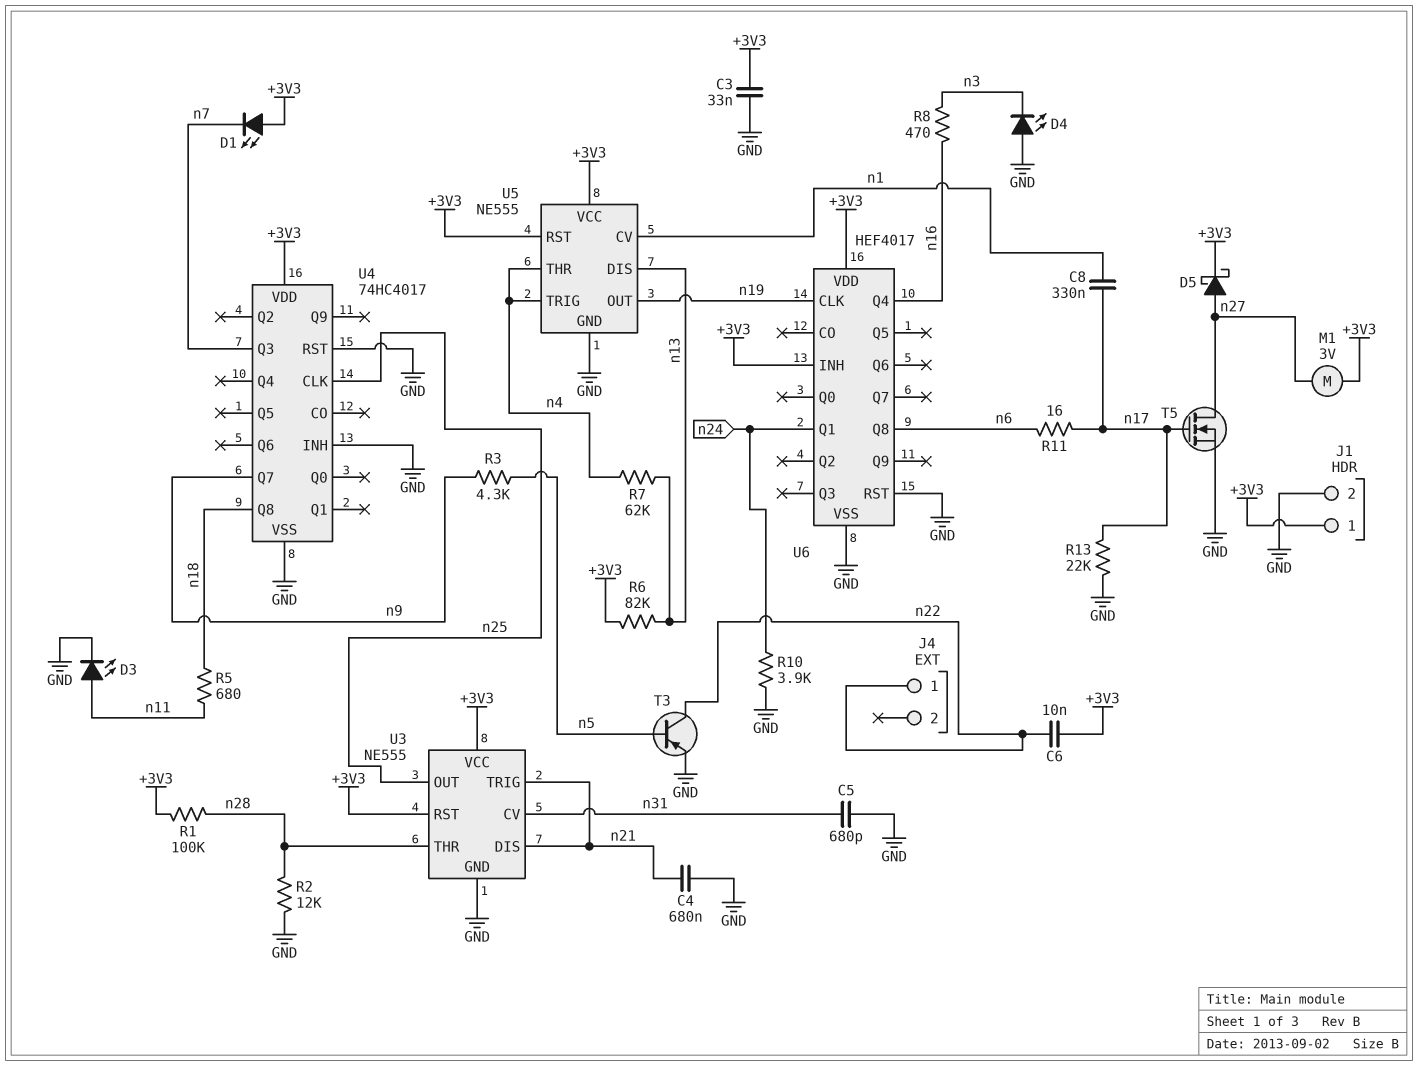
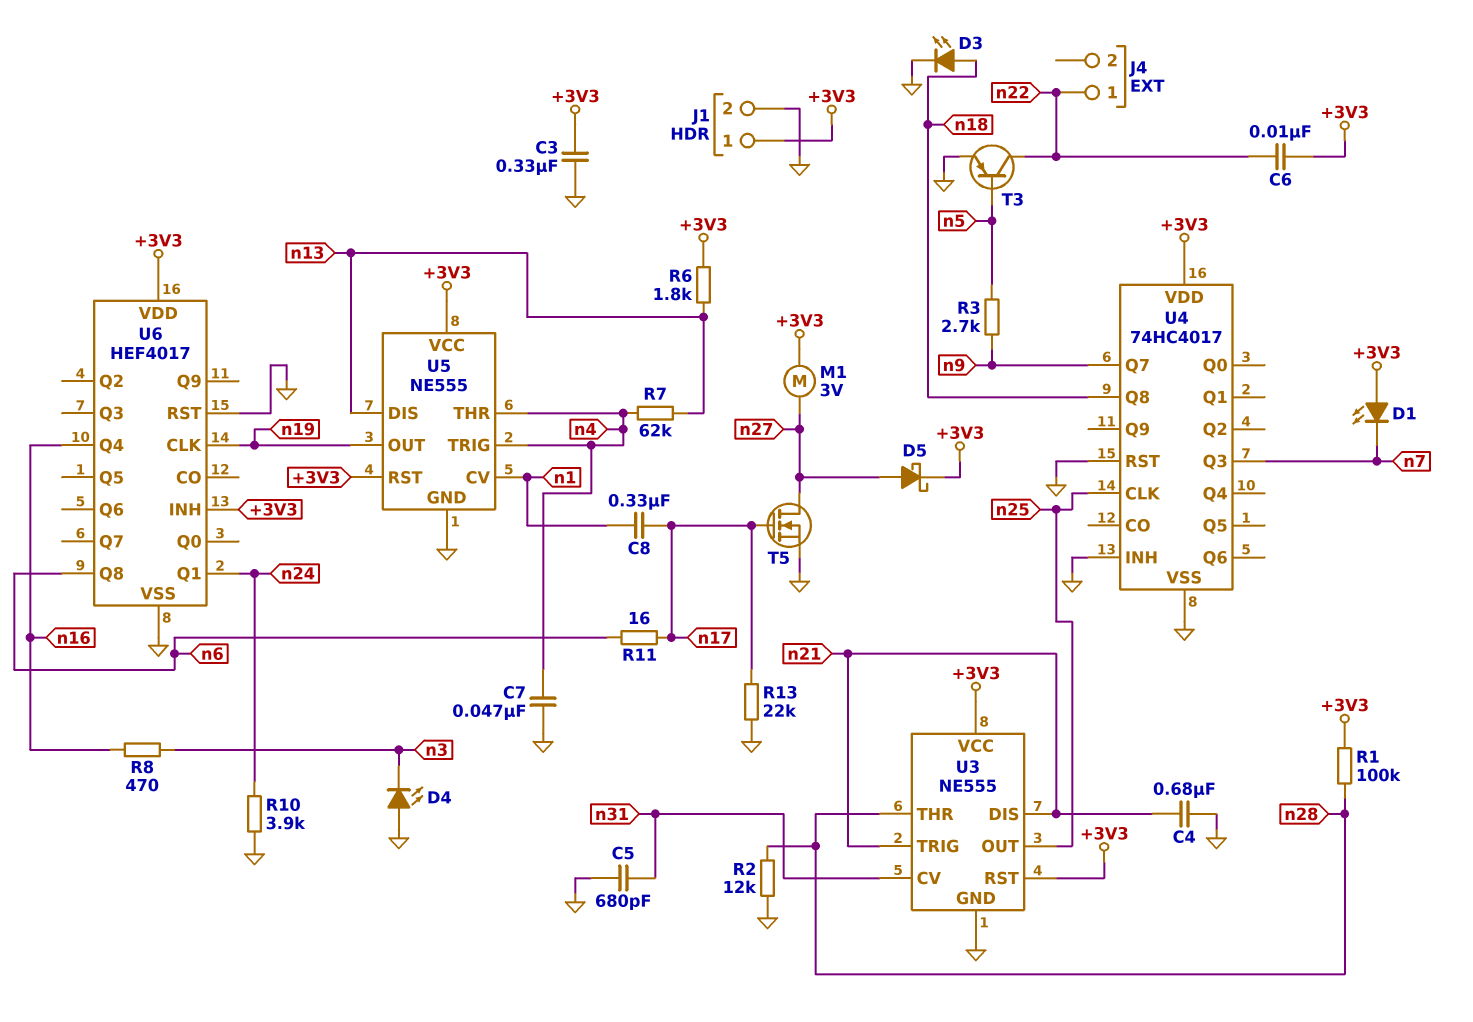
C3: 33nF (+3V3, GND) -> 330nF (+3V3, GND)
C7: none -> 47nF (GND, n4)
D3: LED (A n11, K GND) -> LED (A n18, K GND)
R3: 4.3k (n5, n9) -> 2.7k (n5, n9)
R5: 680 (n11, n18) -> none
R6: 82k (+3V3, n13) -> 1.8k (+3V3, n13)

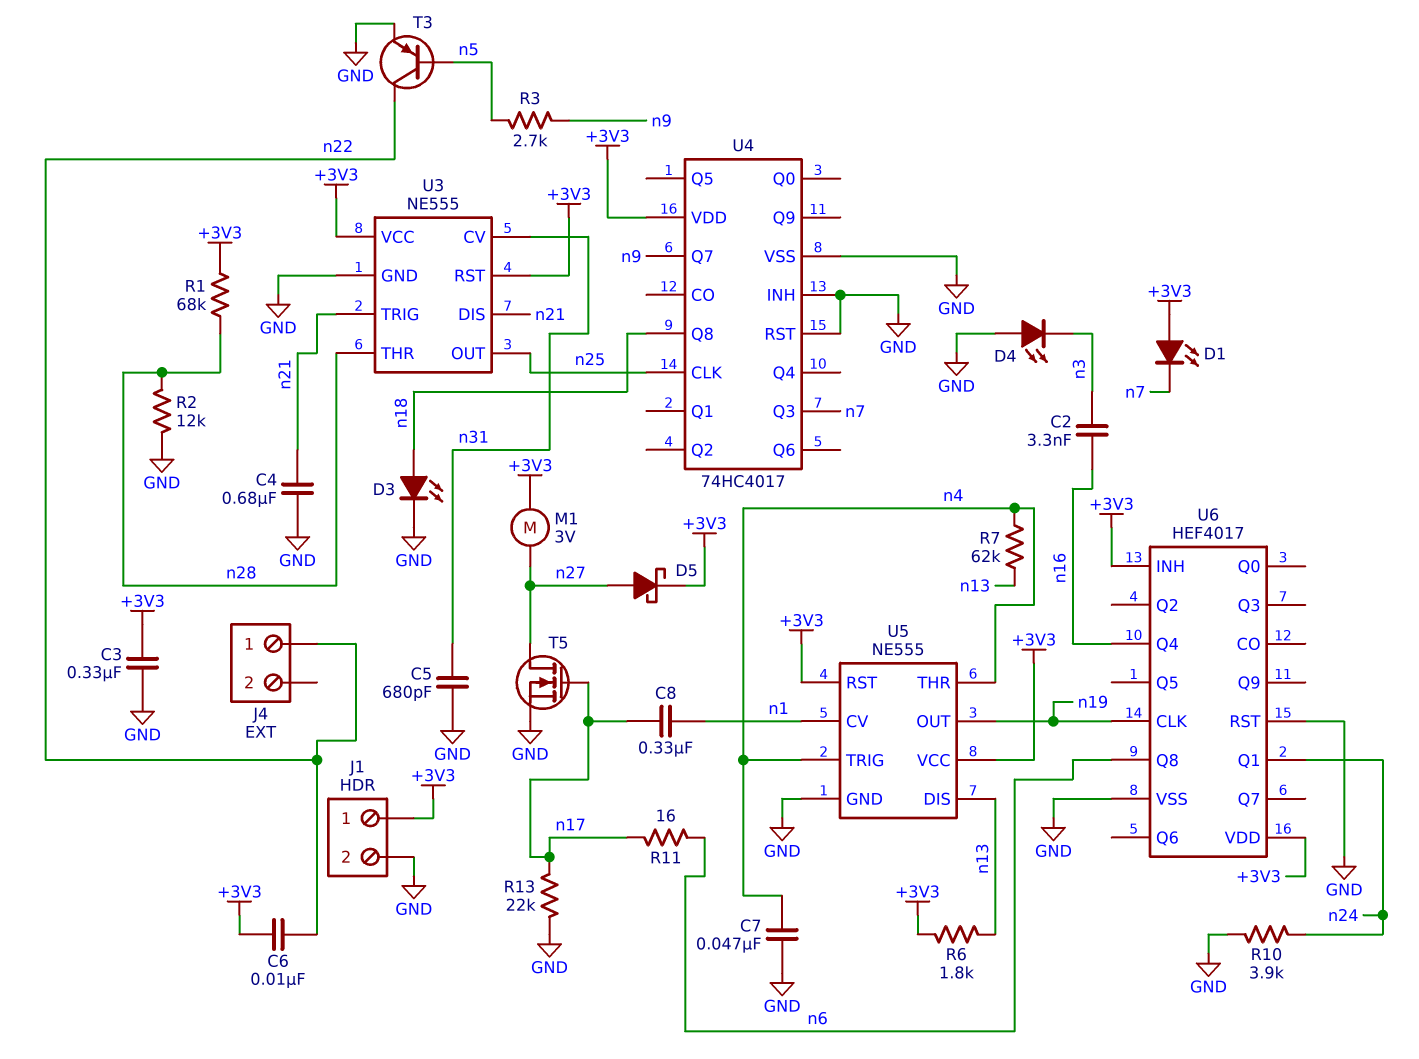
C2: none -> 3.3nF (n3, n16)
R1: 100k (+3V3, n28) -> 68k (+3V3, n28)
R8: 470 (n3, n16) -> none

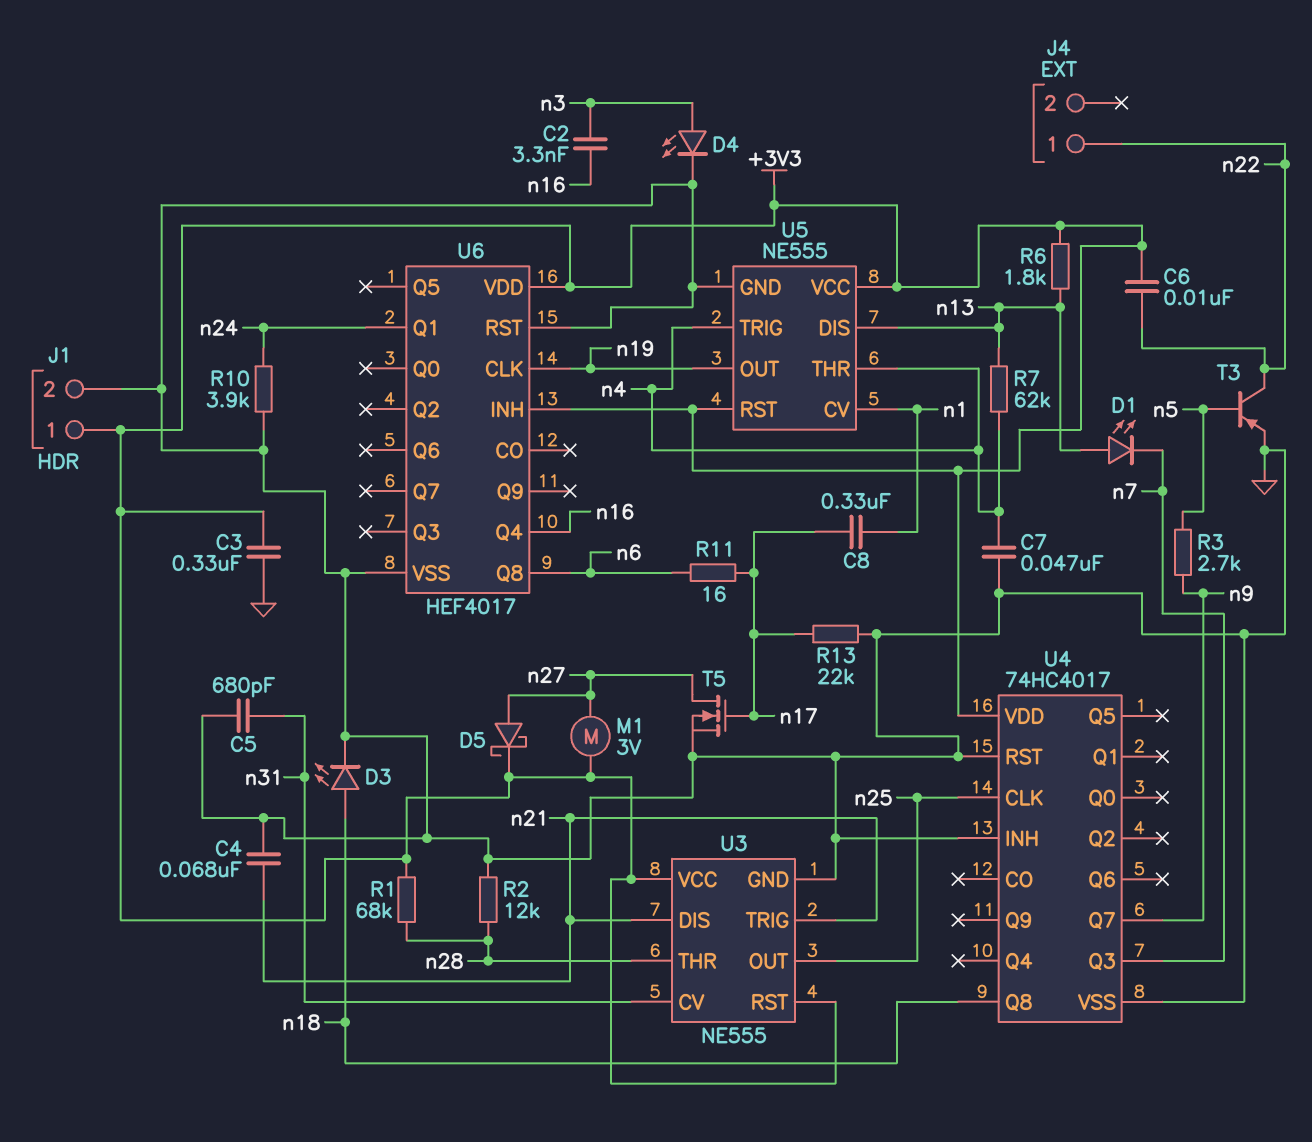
C4: 680nF (GND, n21) -> 68nF (GND, n21)
D1: LED (A +3V3, K n7) -> LED (A n13, K n7)
D4: LED (A GND, K n3) -> LED (A n3, K GND)

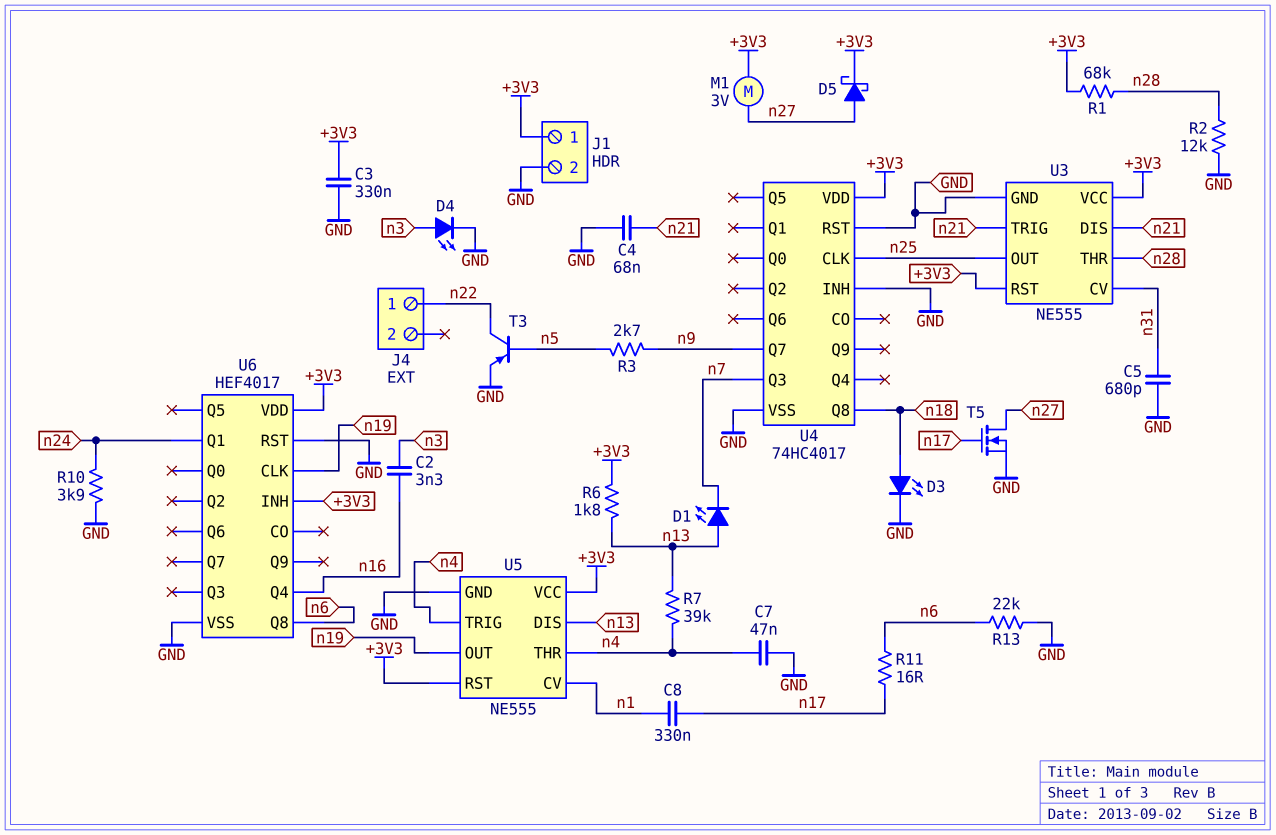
C6: 10nF (+3V3, n22) -> none
R7: 62k (n4, n13) -> 39k (n4, n13)
R13: 22k (GND, n17) -> 22k (GND, n6)

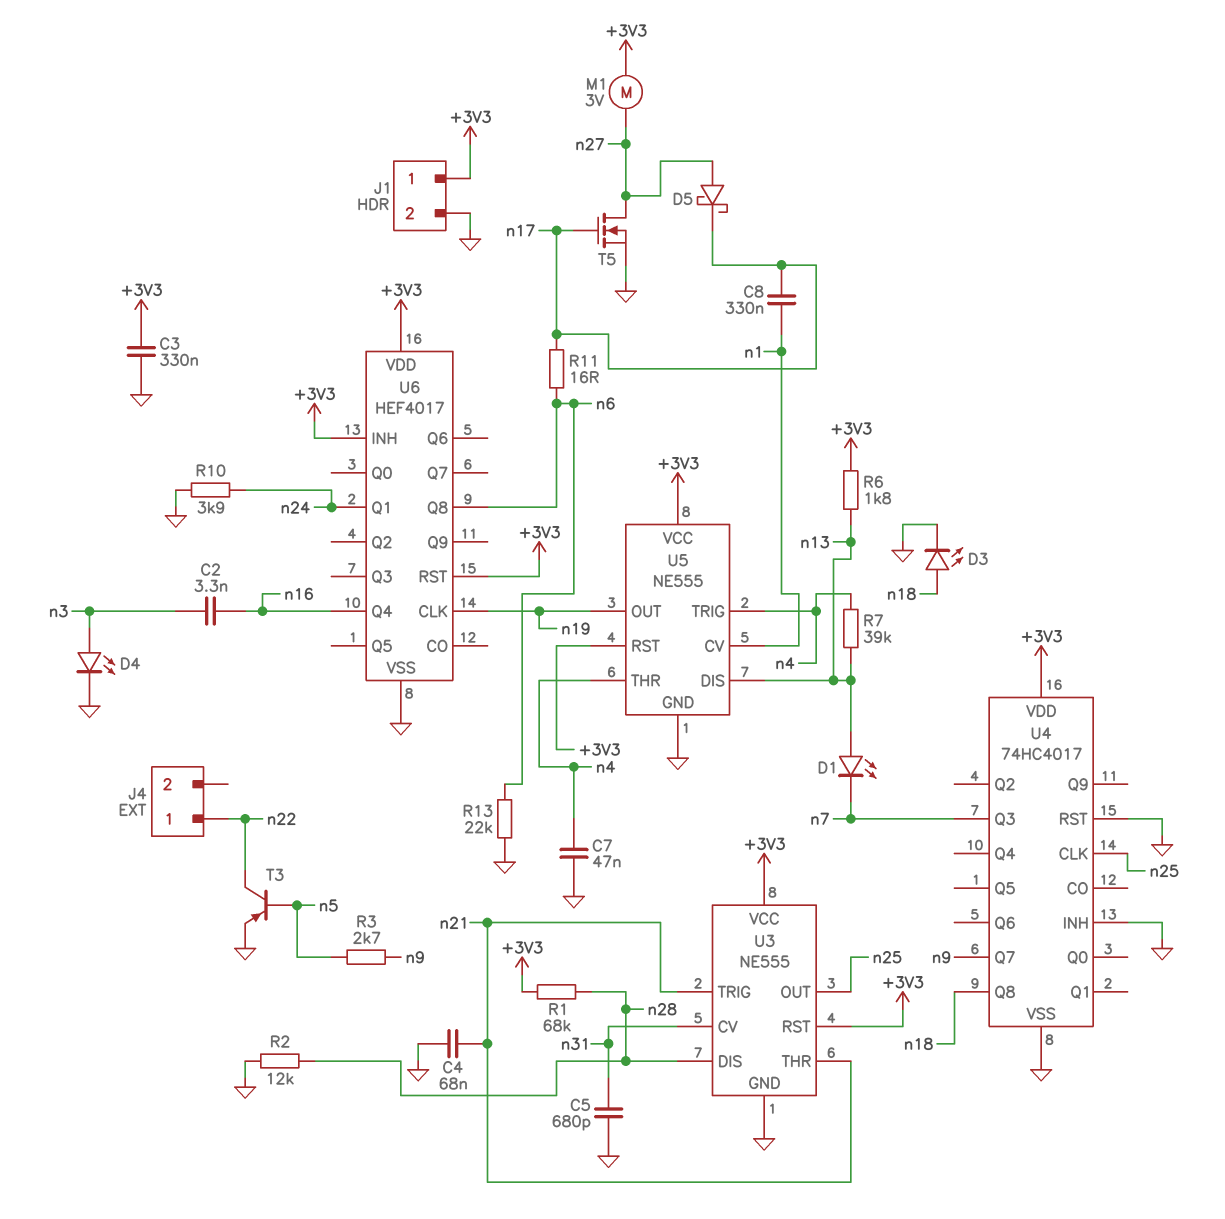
D5: schottky (A n27, K +3V3) -> schottky (A n27, K n17)
U3 pin DIS: n21 -> n28
U3 pin THR: n28 -> n21
U6 pin RST: GND -> +3V3

